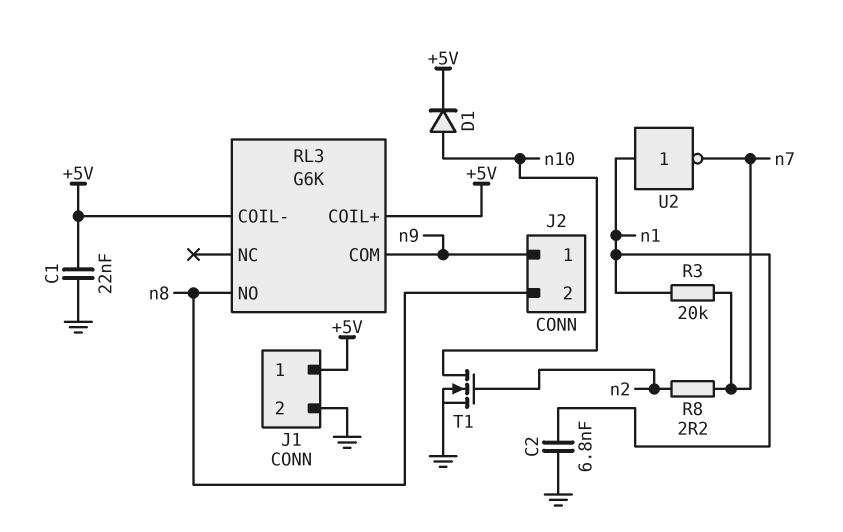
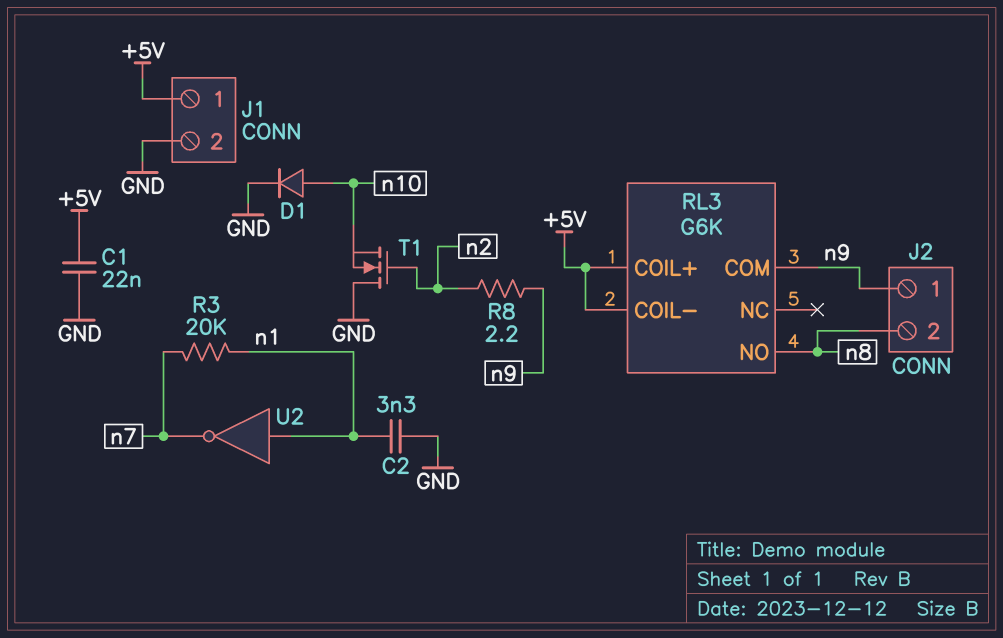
C2: 6.8nF (GND, n1) -> 3.3nF (GND, n1)
D1: diode (A n10, K +5V) -> diode (A n10, K GND)
R8: 2.2 (n2, n7) -> 2.2 (n2, n9)
T1: NMOS (G n2, D n10, S GND) -> NMOS (G n2, D GND, S n10)

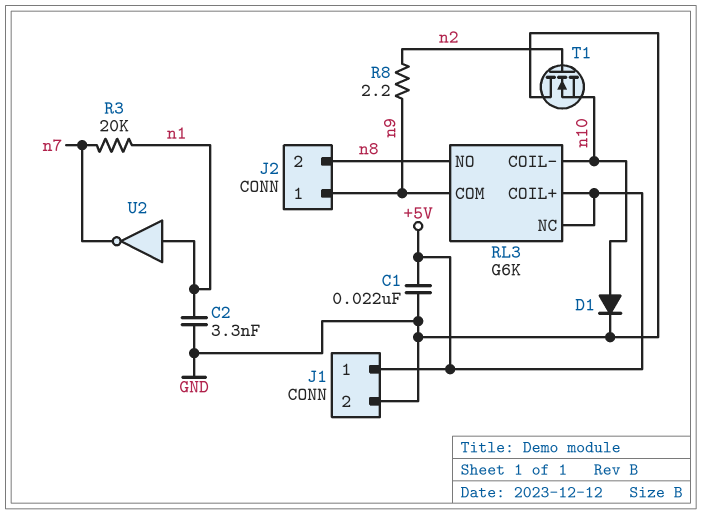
RL3 pin COIL-: +5V -> n10
RL3 pin NC: none -> +5V

